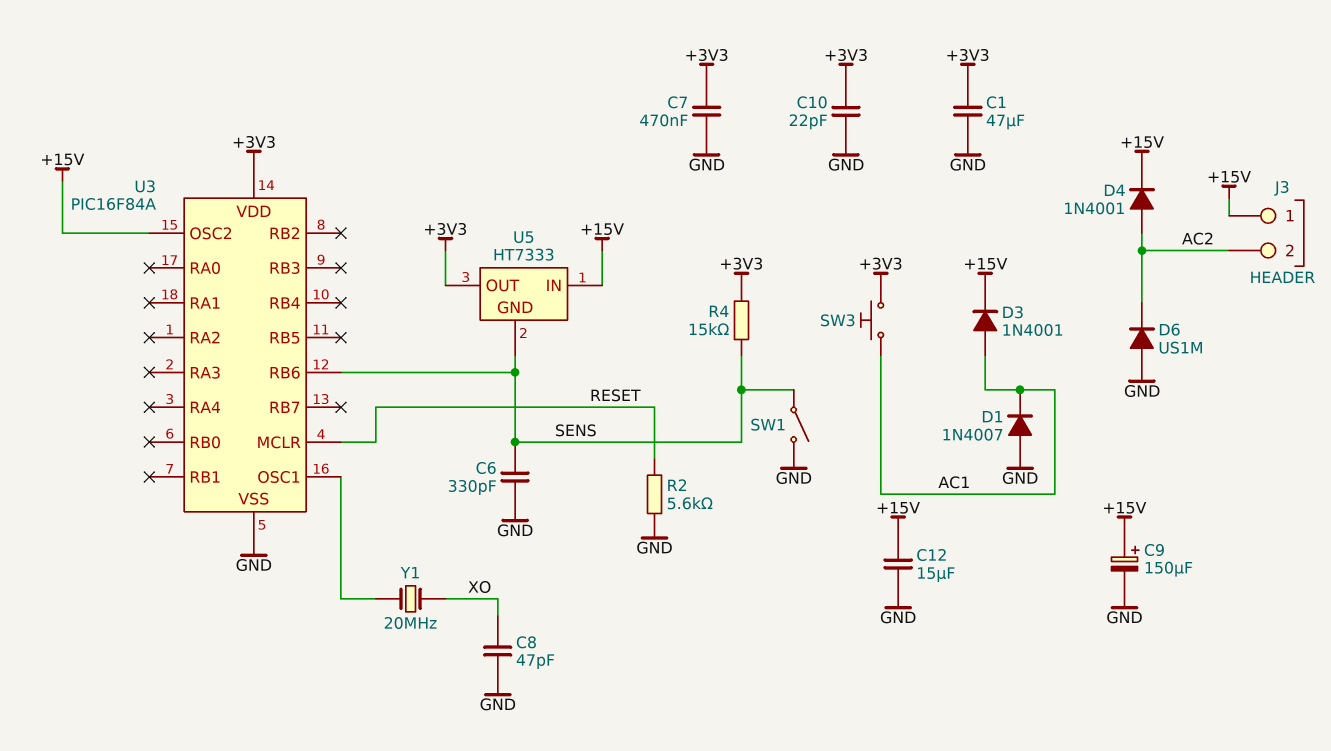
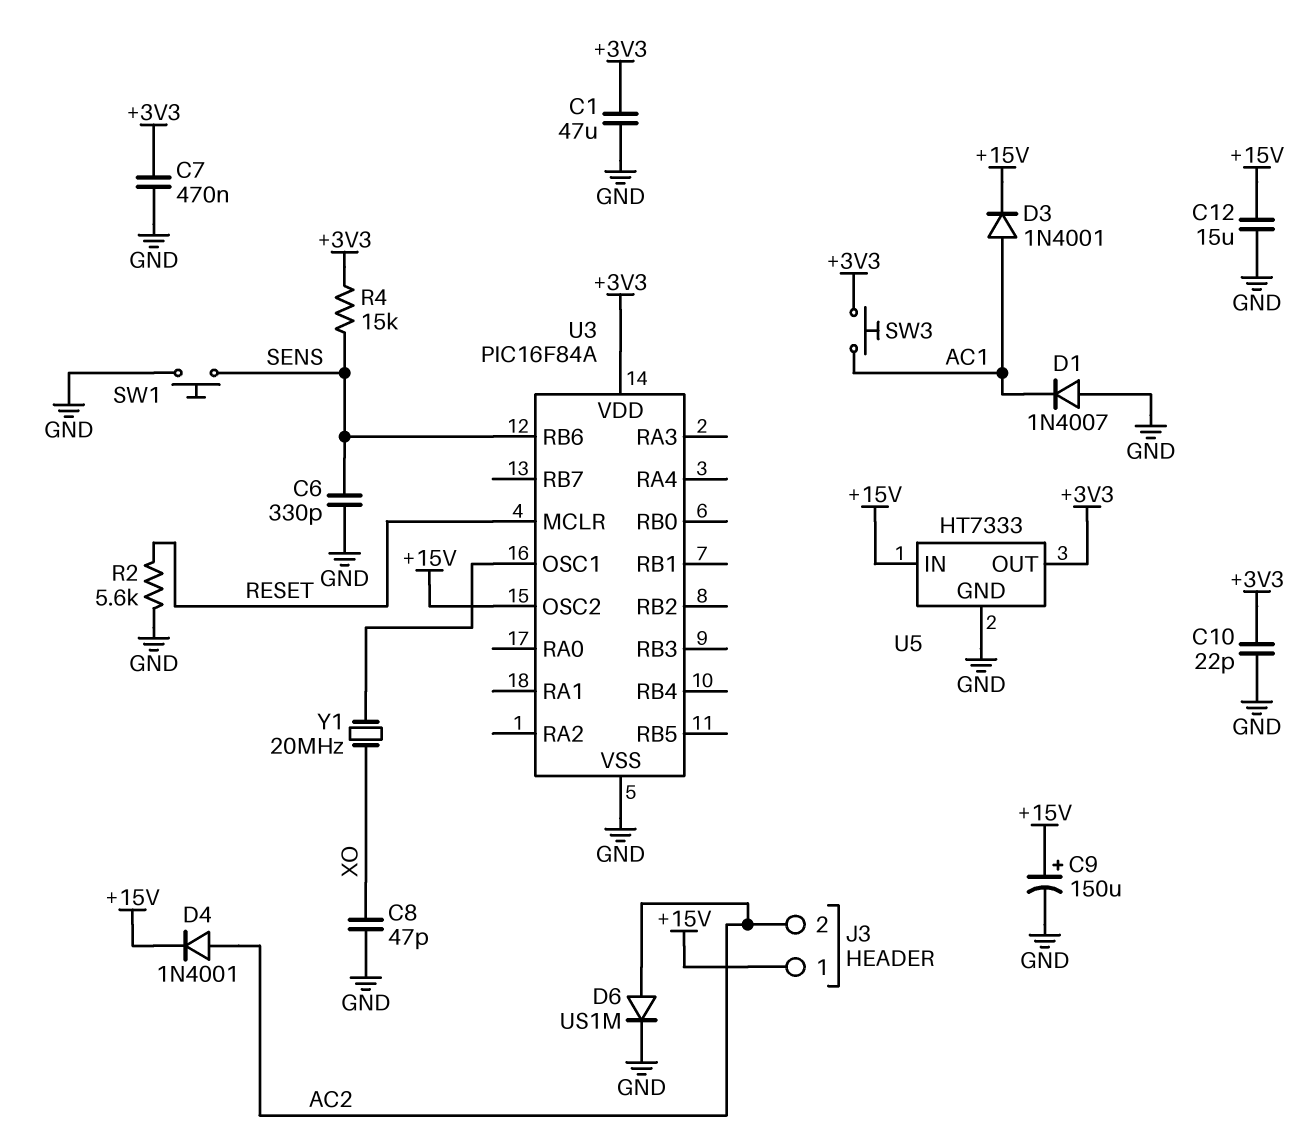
D6: diode US1M (A GND, K AC2) -> diode US1M (A AC2, K GND)
SW1: switch (GND, SENS) -> button (GND, SENS)
U5 pin GND: SENS -> GND

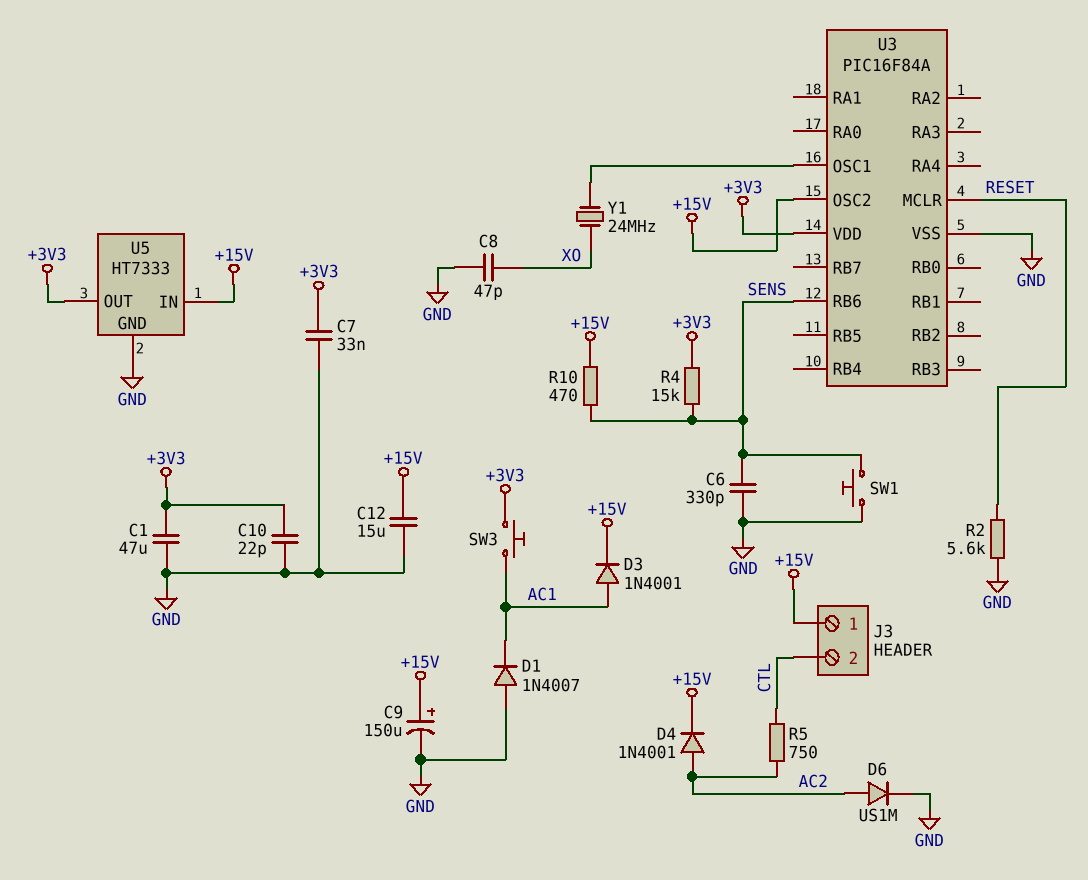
C7: 470nF (+3V3, GND) -> 33nF (+3V3, GND)
J3 pin 2: AC2 -> CTL
R5: none -> 750 (AC2, CTL)
R10: none -> 470 (+15V, SENS)
Y1: 20MHz (U3/OSC1, XO) -> 24MHz (U3/OSC1, XO)

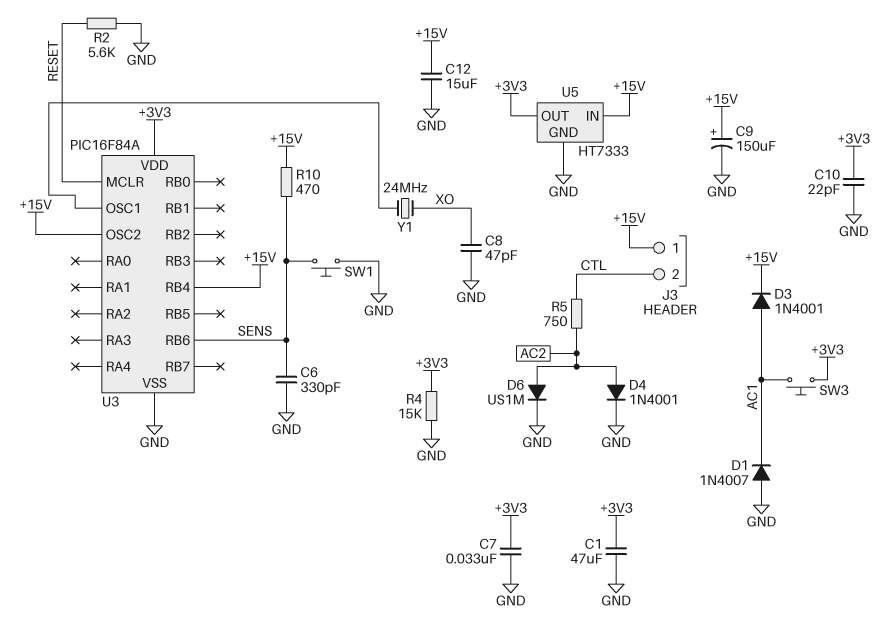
D4: diode 1N4001 (A AC2, K +15V) -> diode 1N4001 (A AC2, K GND)
R4: 15k (+3V3, SENS) -> 15k (+3V3, GND)
U3 pin RB4: none -> +15V

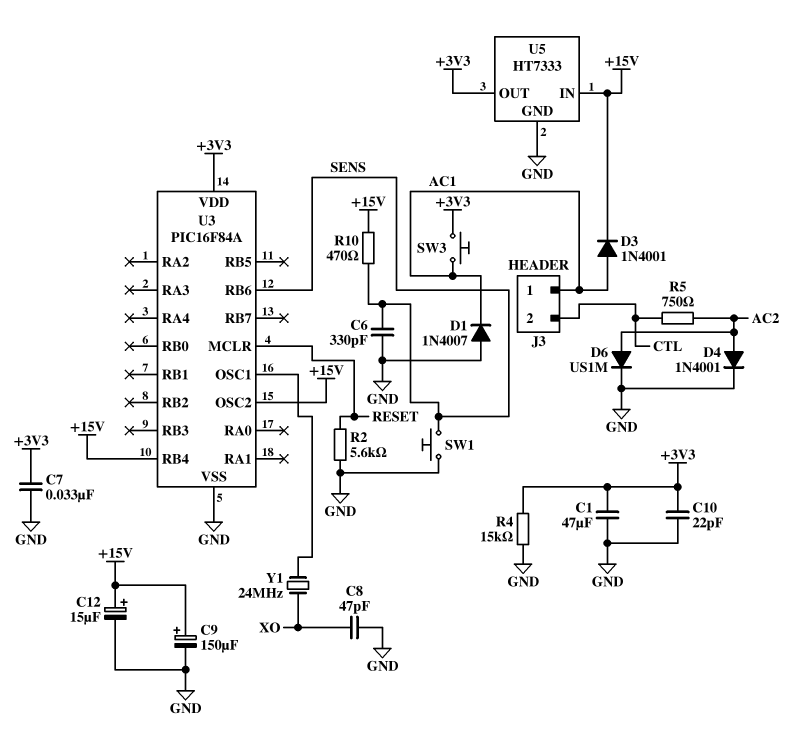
C12: 15uF (+15V, GND) -> 15uF (plus +15V, minus GND)
J3 pin 1: +15V -> AC1

